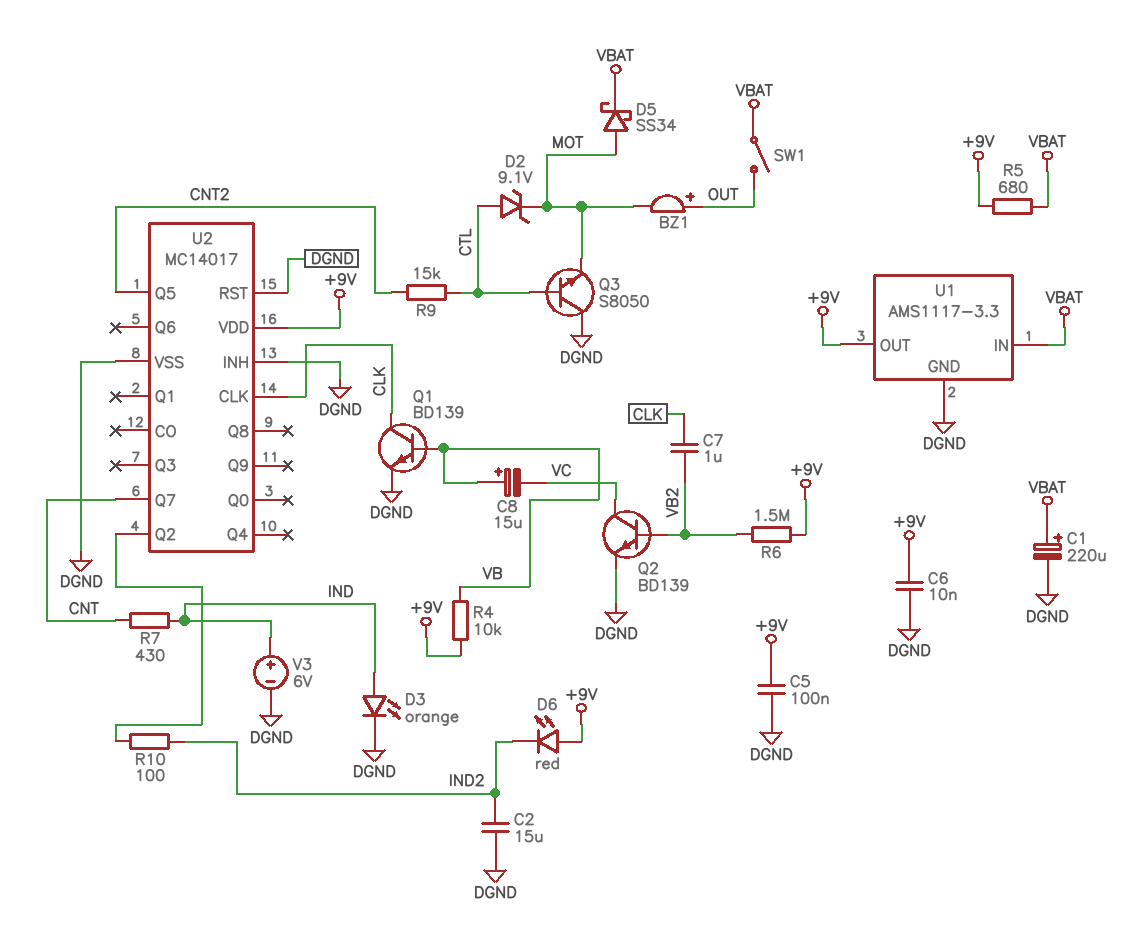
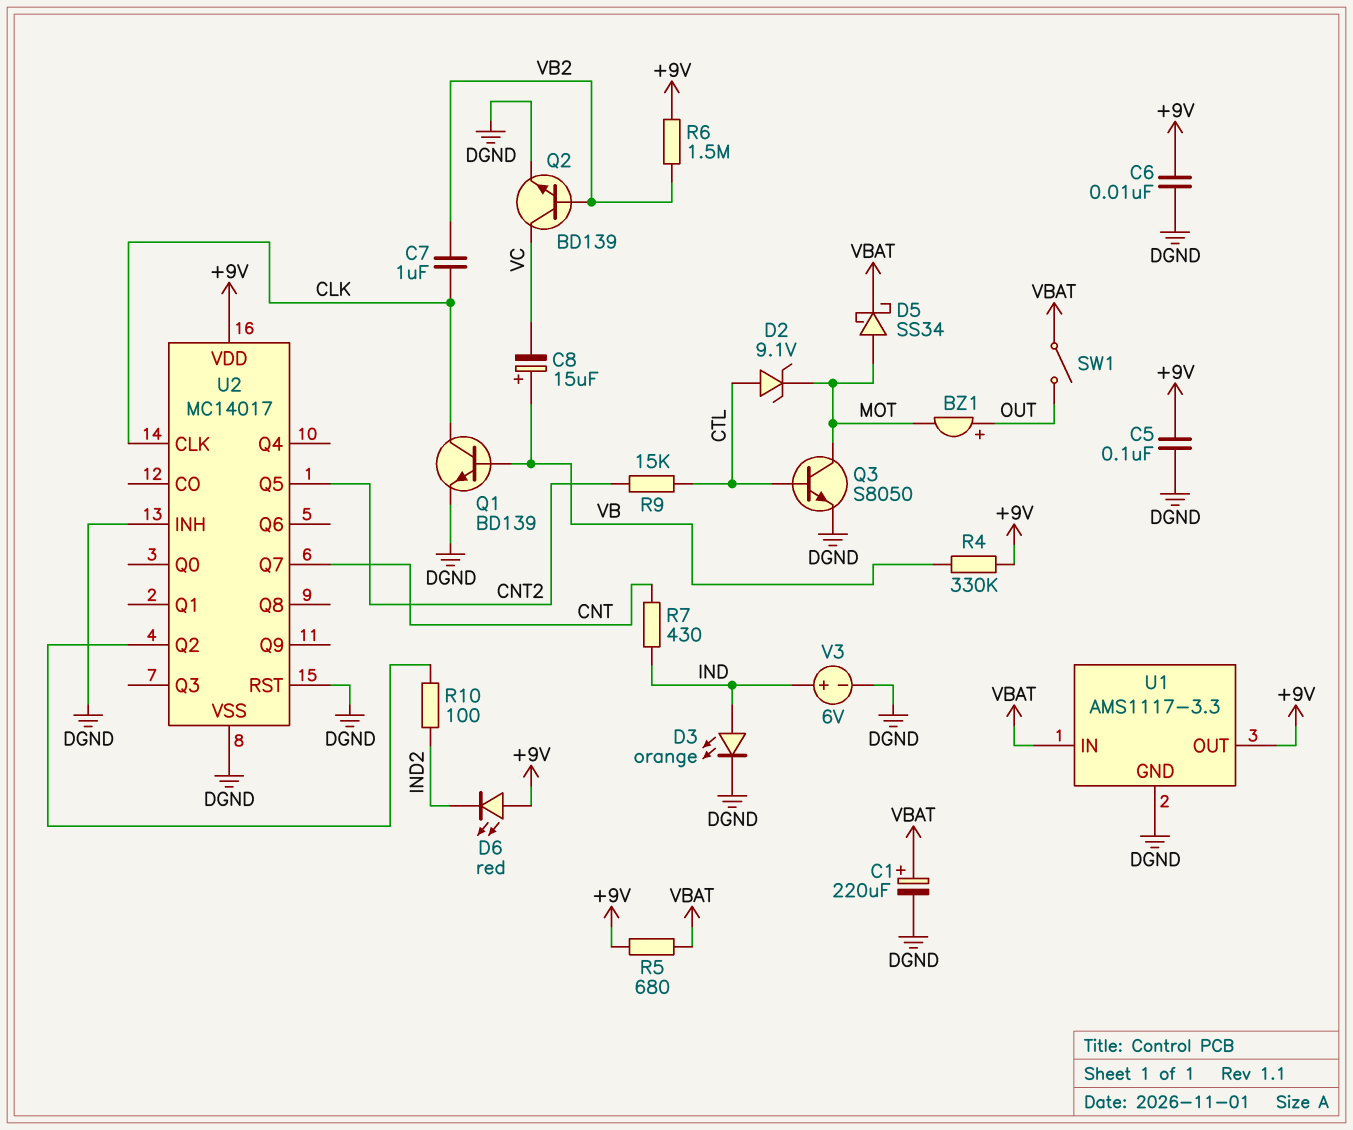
C2: 15uF (DGND, IND2) -> none
Q3: NPN S8050 (B CTL, C DGND, E MOT) -> NPN S8050 (B CTL, C MOT, E DGND)
R4: 10k (+9V, VB) -> 330k (+9V, VB)

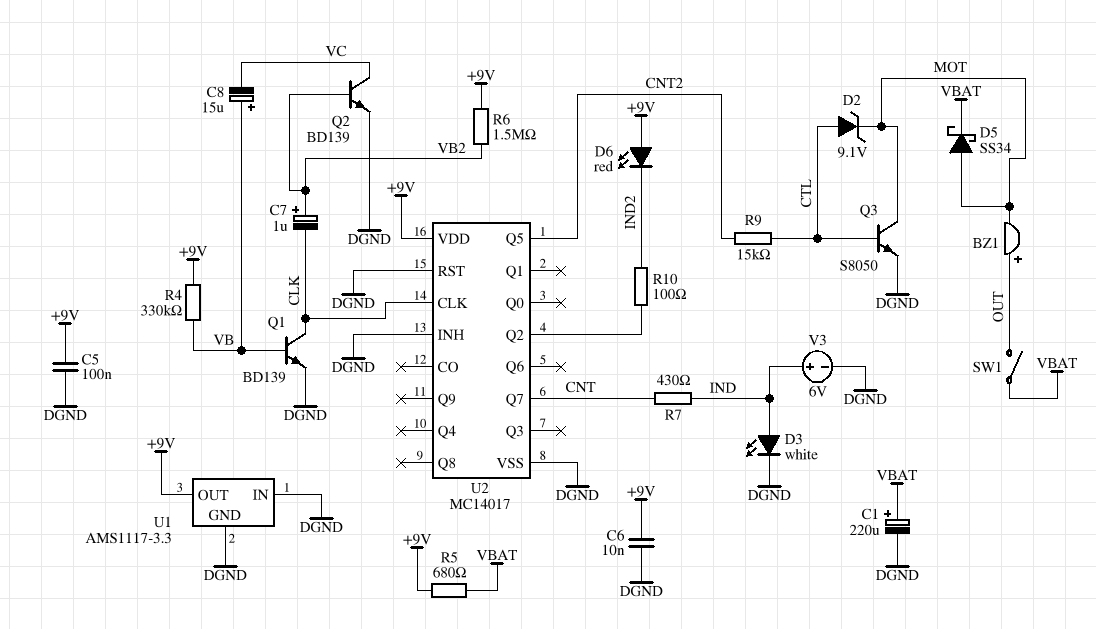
C7: 1uF (CLK, VB2) -> 1uF (plus VB2, minus CLK)
D3: LED orange (A IND, K DGND) -> LED white (A IND, K DGND)
U1 pin IN: VBAT -> DGND

